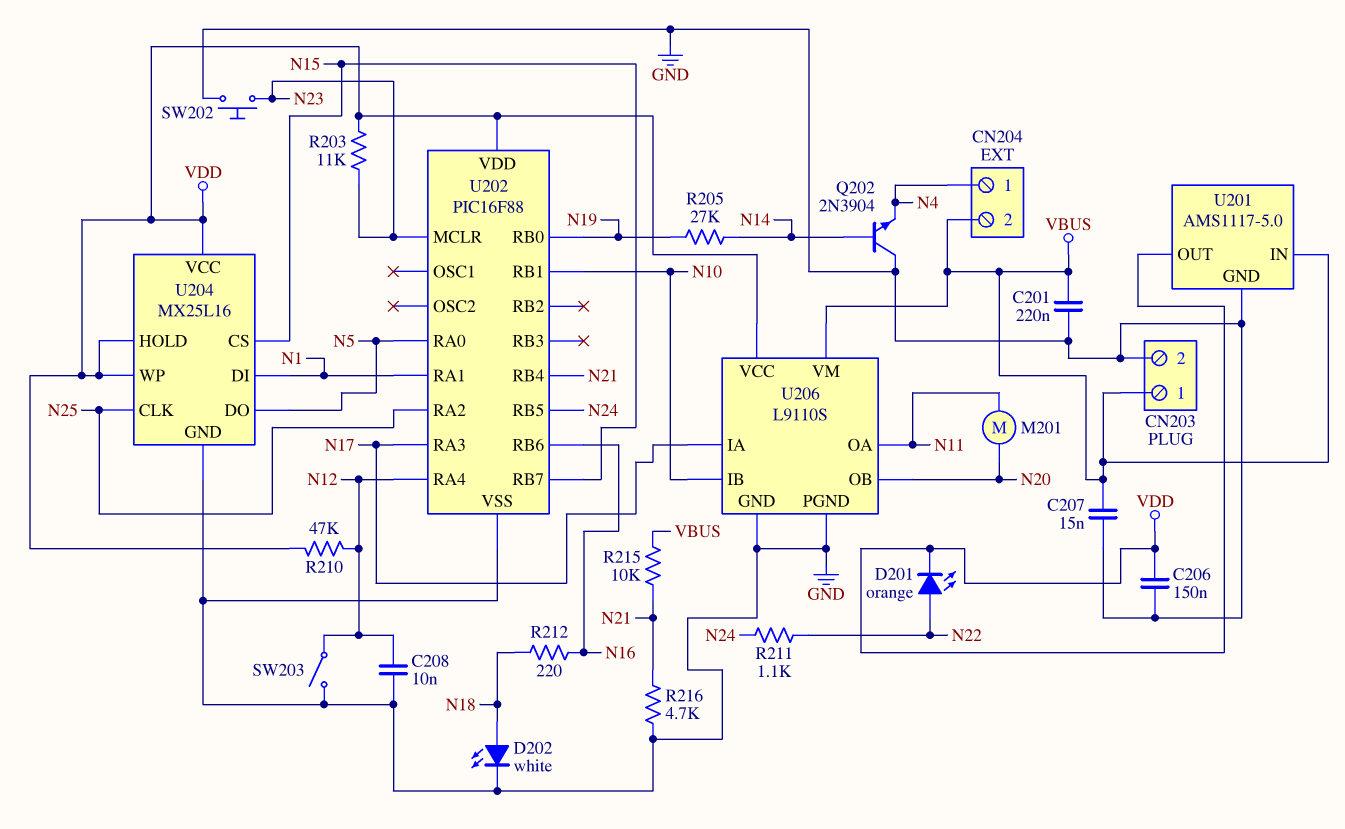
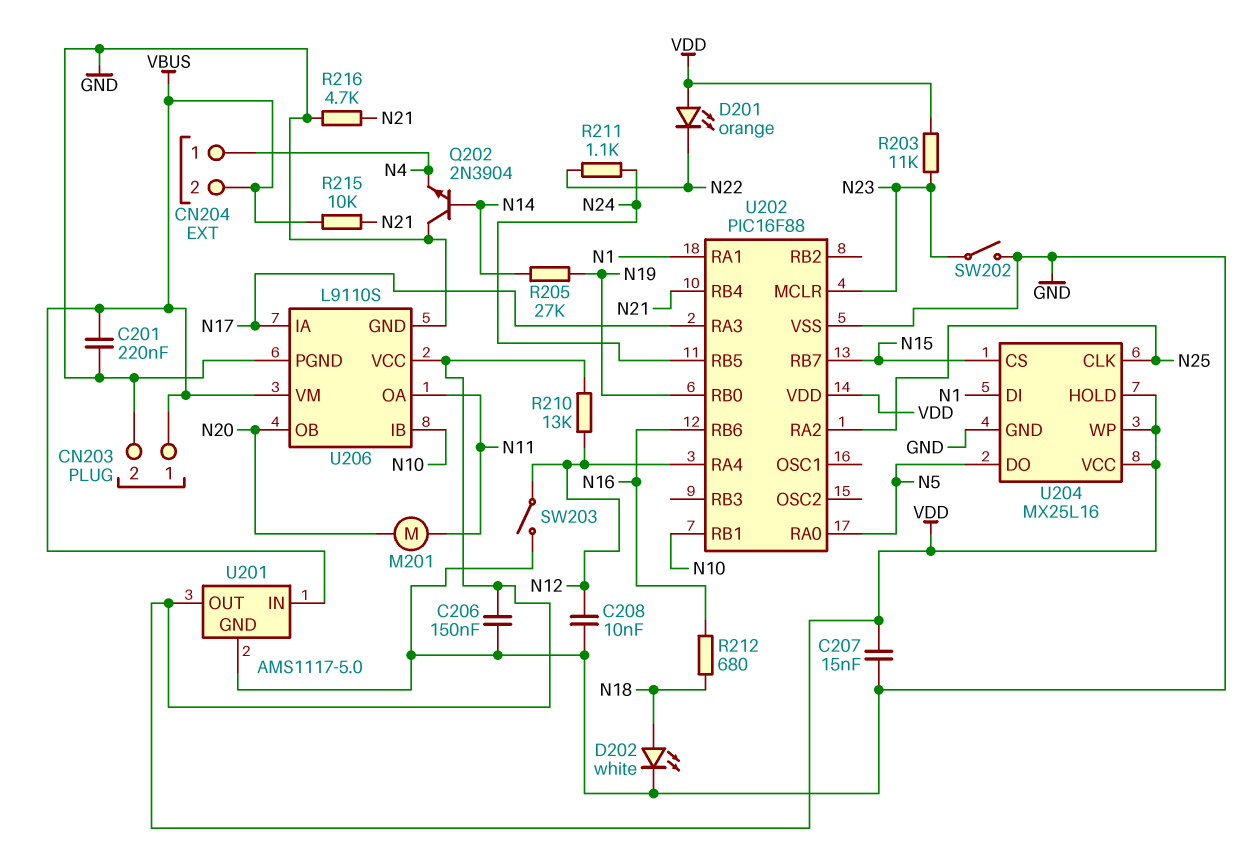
C207: 15nF (GND, VBUS) -> 15nF (GND, VDD)
D201: LED orange (A N22, K VDD) -> LED orange (A VDD, K N22)
R210: 47k (N12, VDD) -> 13k (N12, VDD)
R212: 220 (N16, N18) -> 680 (N16, N18)
SW202: button (GND, N23) -> switch (GND, N23)

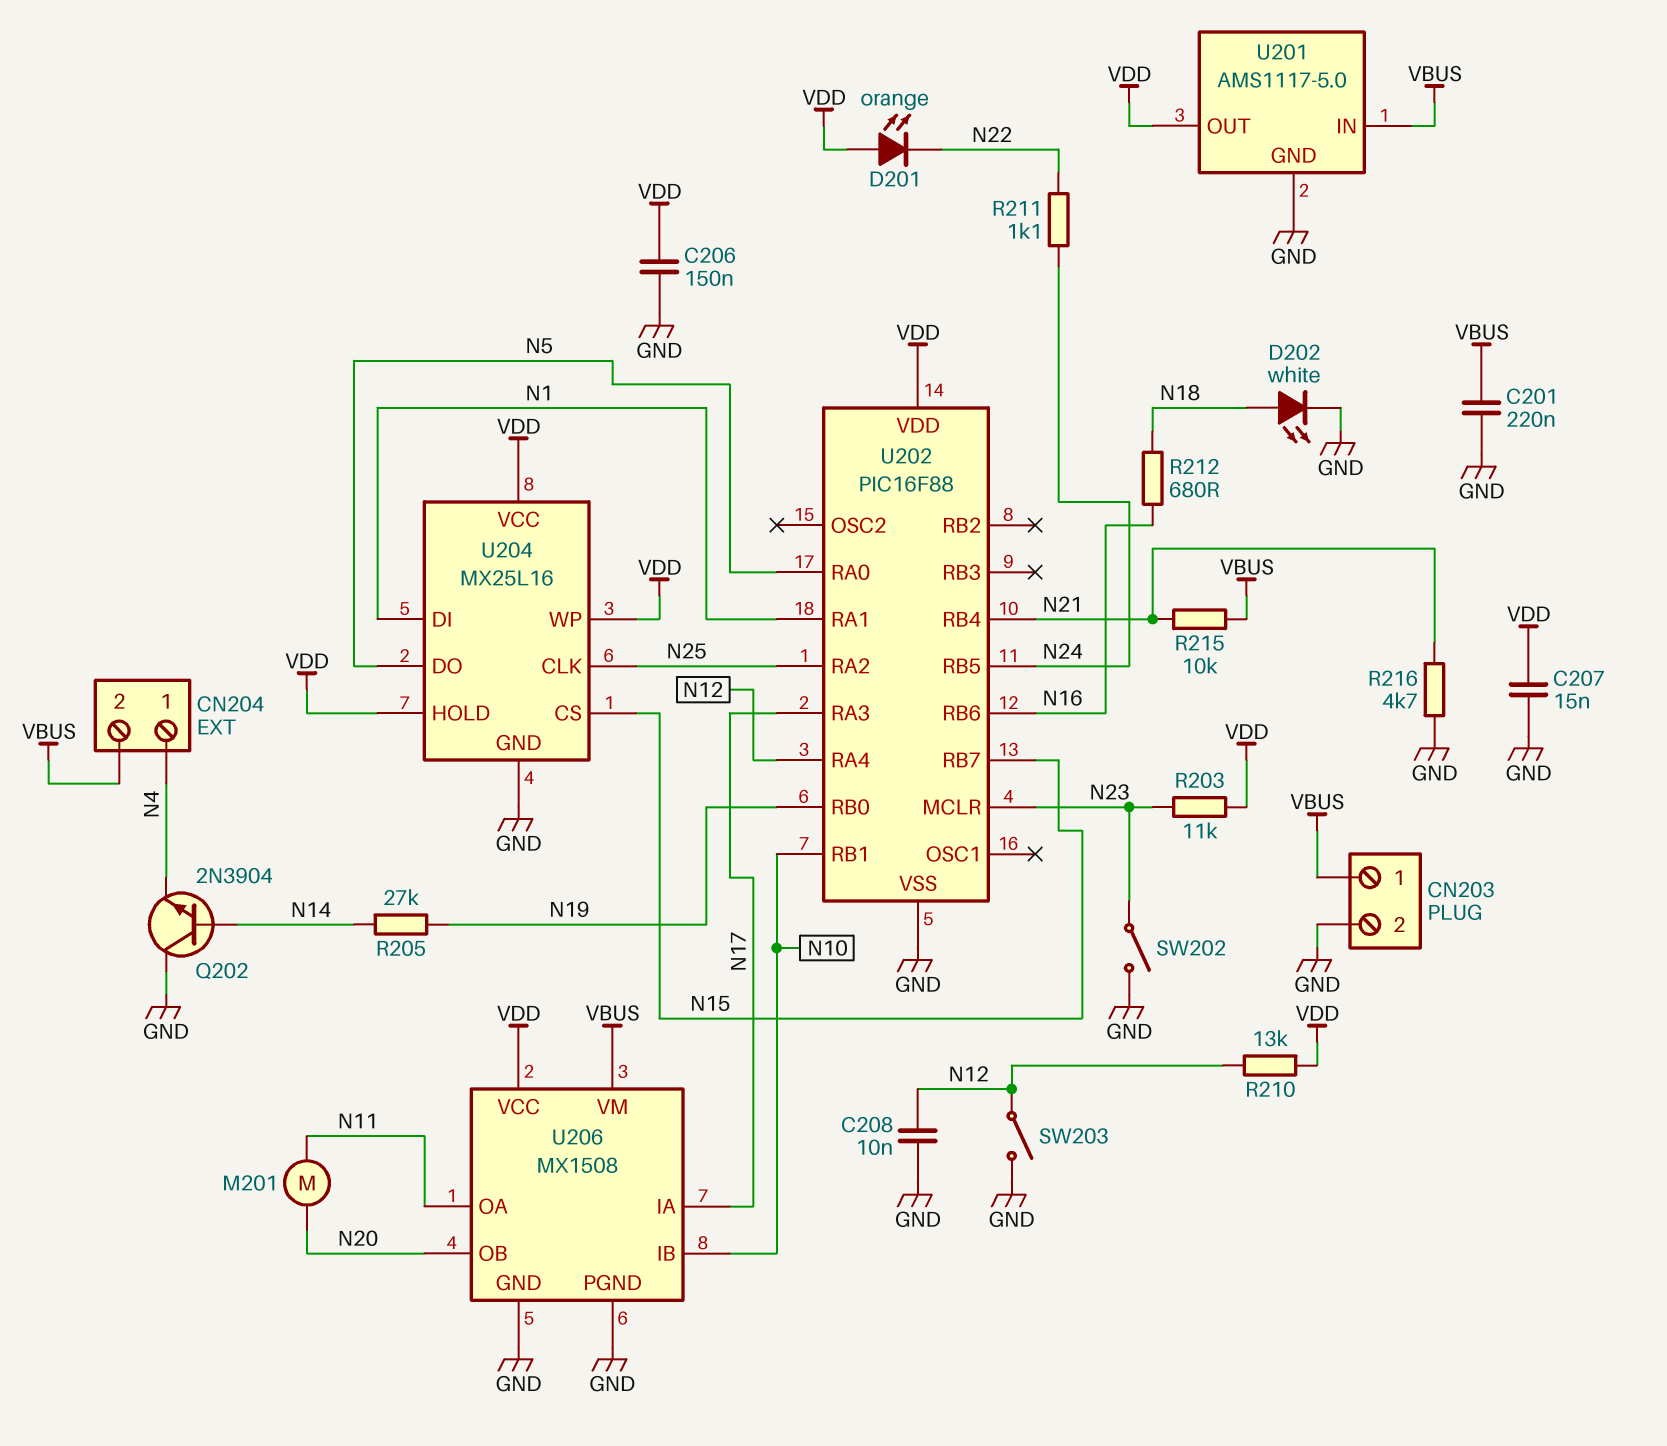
U206: L9110S -> MX1508

